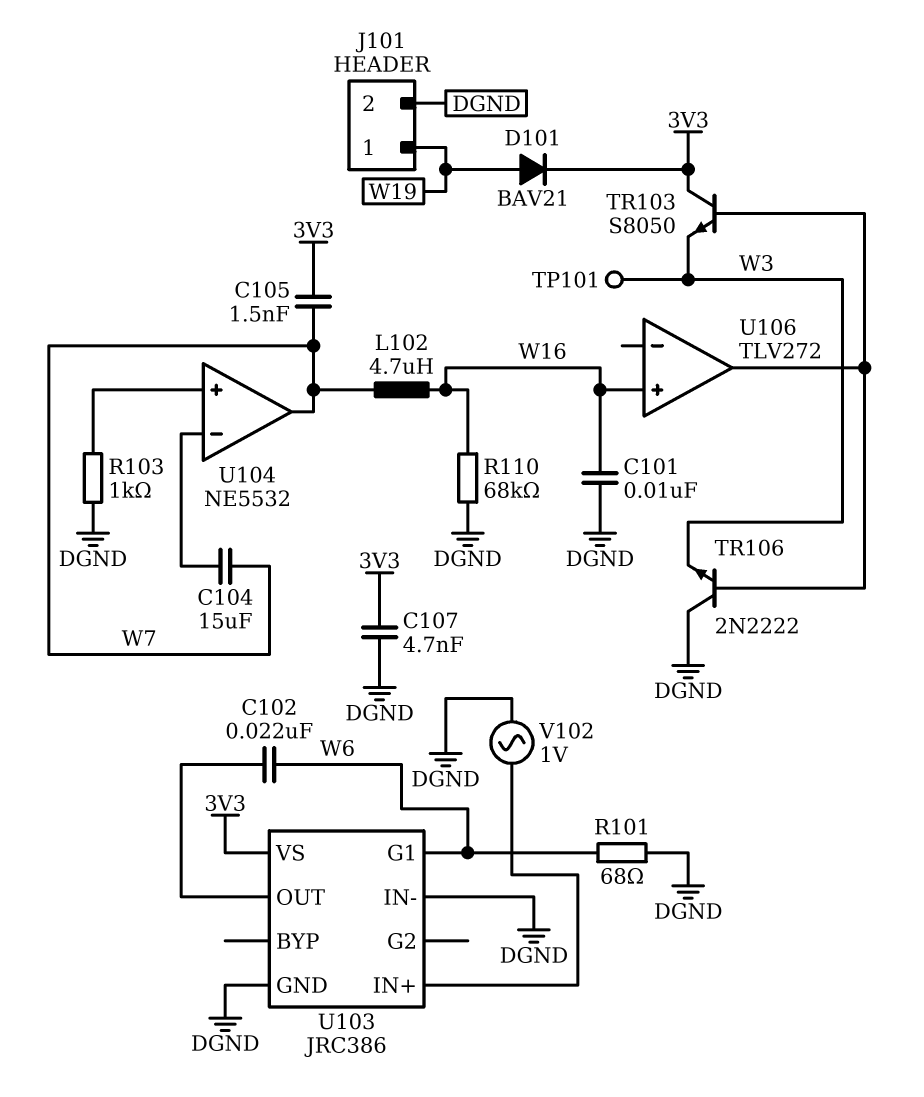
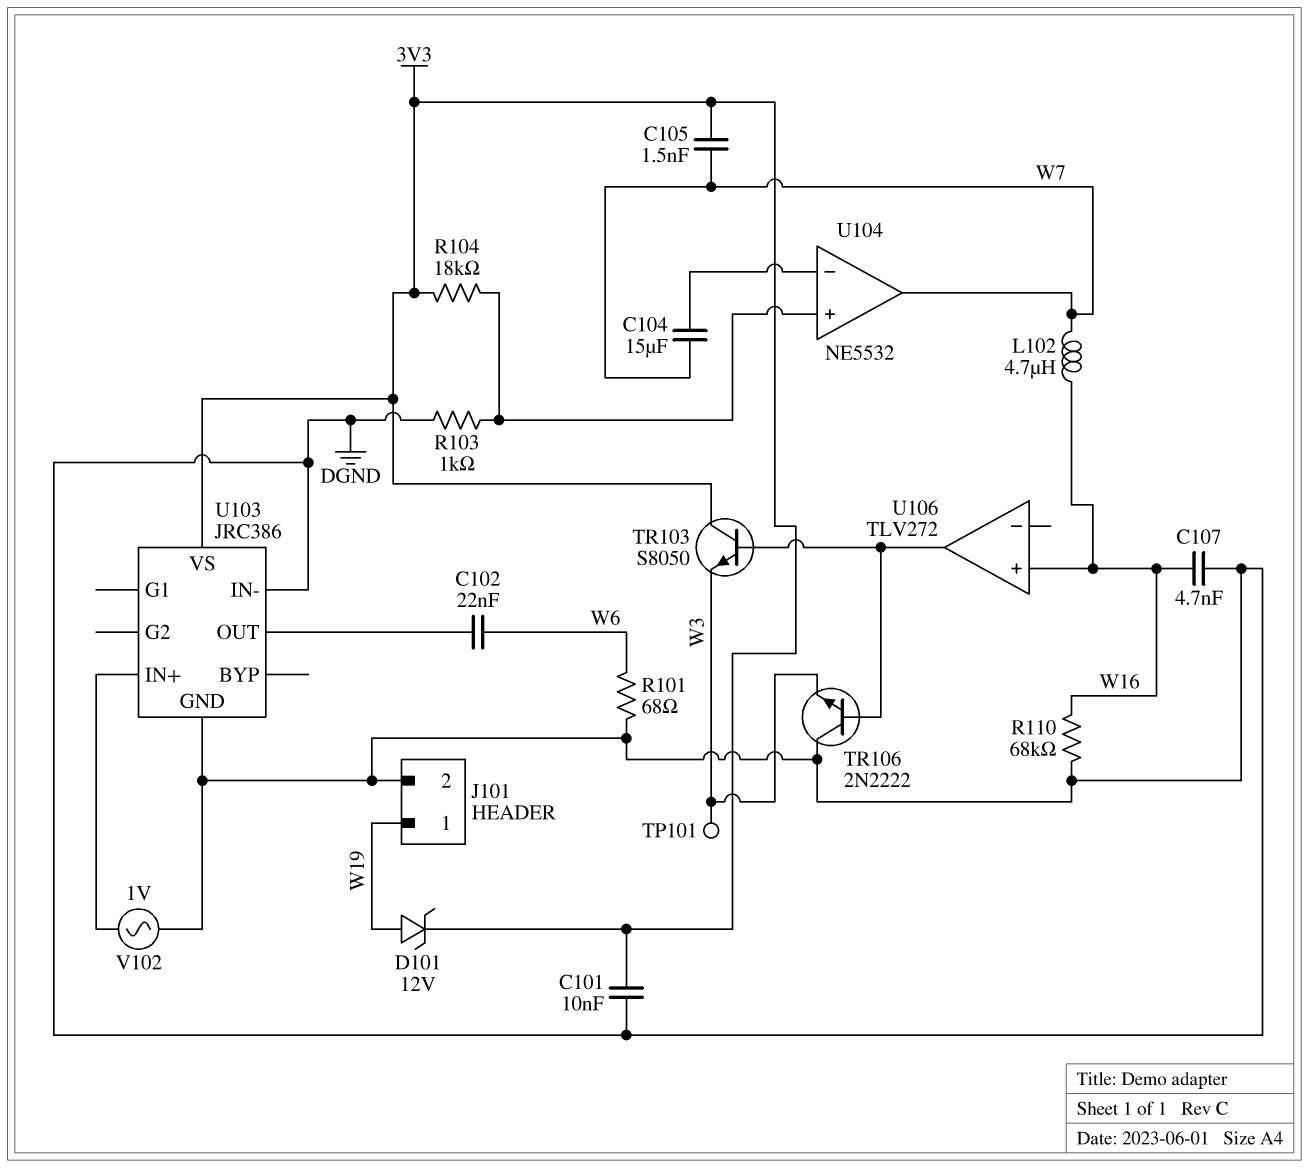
C101: 10nF (DGND, W16) -> 10nF (3V3, DGND)
C107: 4.7nF (3V3, DGND) -> 4.7nF (DGND, W16)
D101: diode BAV21 (A W19, K 3V3) -> zener 12V (A W19, K 3V3)
R104: none -> 18k (3V3, U104/in+)
U103 pin G1: W6 -> none

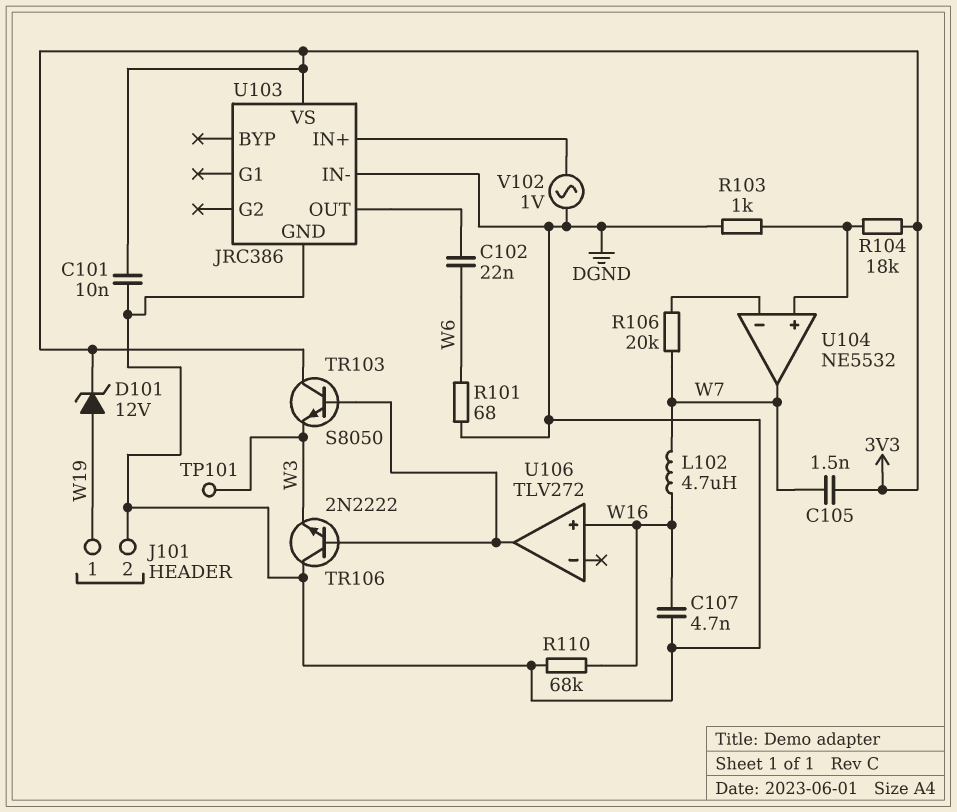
C104: 15uF (U104/in-, W7) -> none
R106: none -> 20k (U104/in-, W7)

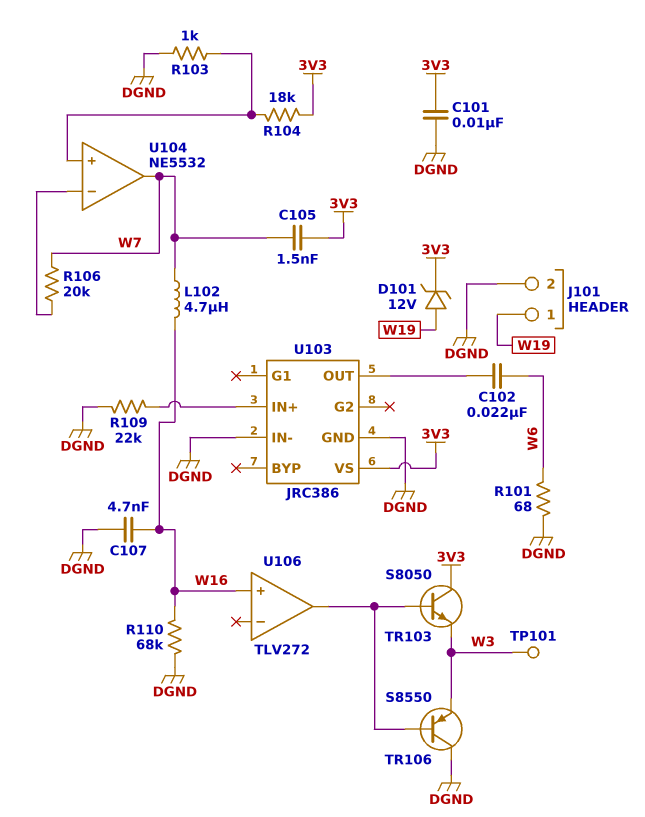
R109: none -> 22k (DGND, U103/IN+)
TR106: NPN 2N2222 (B U106/out, C DGND, E W3) -> PNP S8550 (B U106/out, C DGND, E W3)
V102: AC 1V (DGND, U103/IN+) -> none

